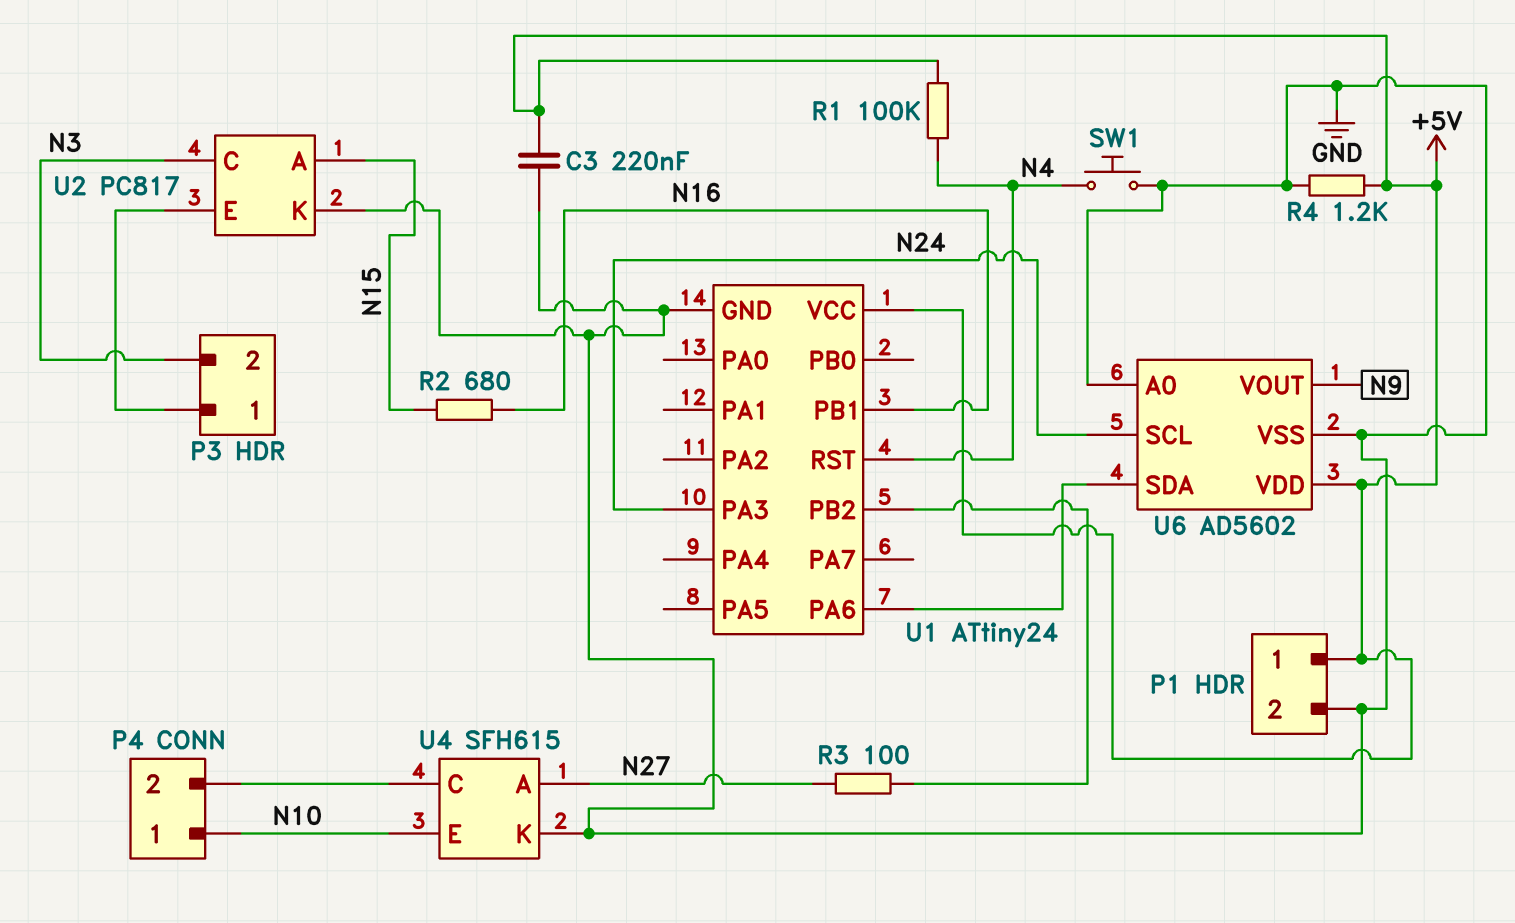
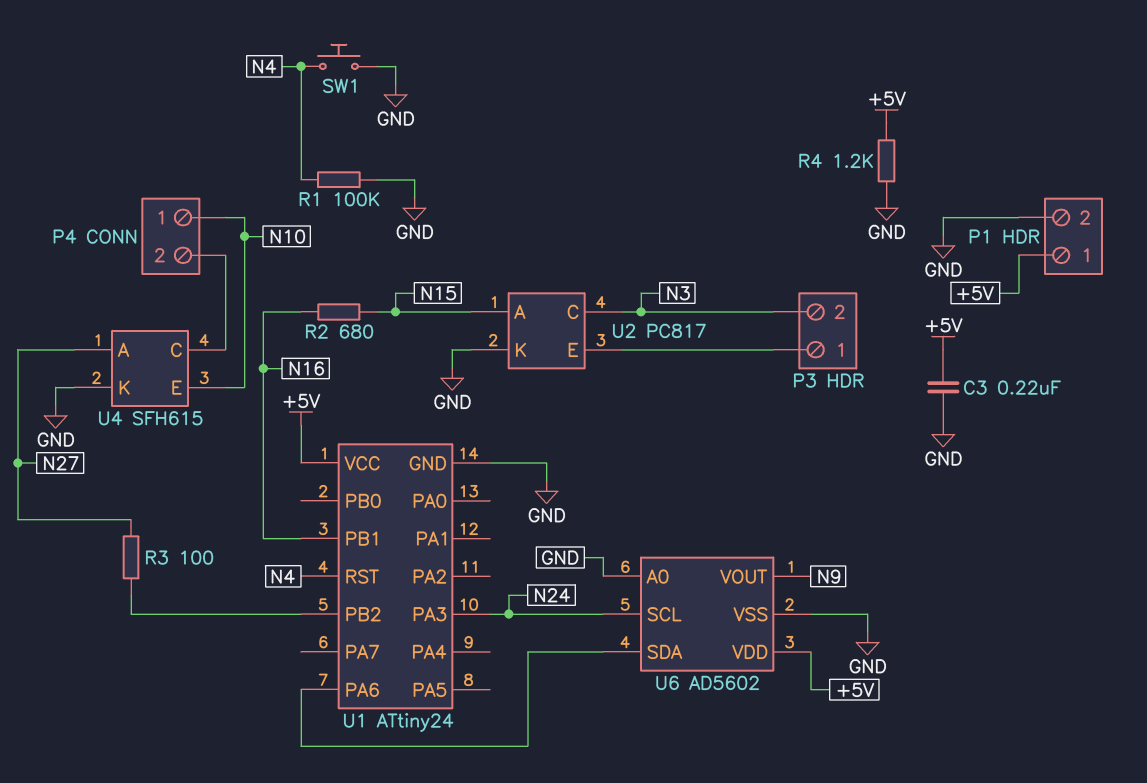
R1: 100k (+5V, N4) -> 100k (GND, N4)

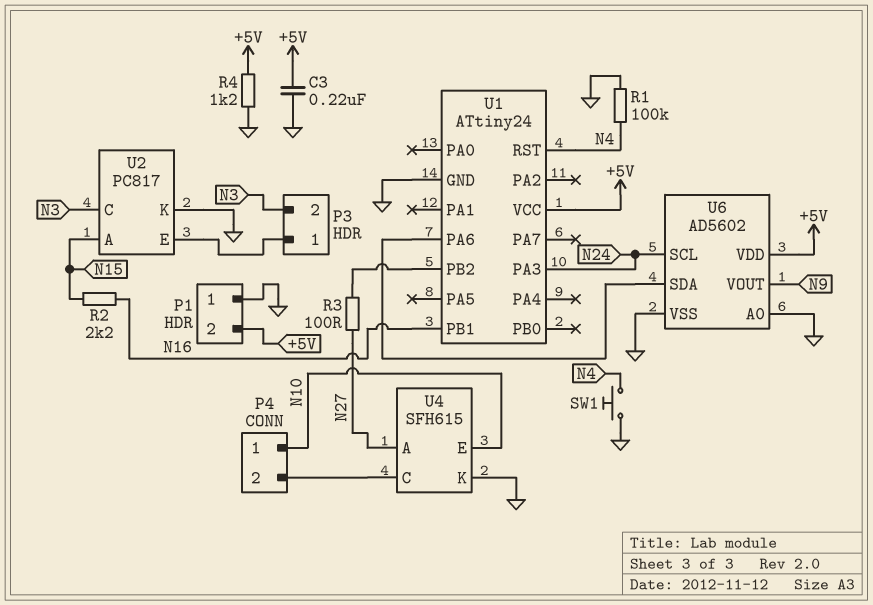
P1 pin 1: +5V -> GND
P1 pin 2: GND -> +5V
R2: 680 (N15, N16) -> 2.2k (N15, N16)

